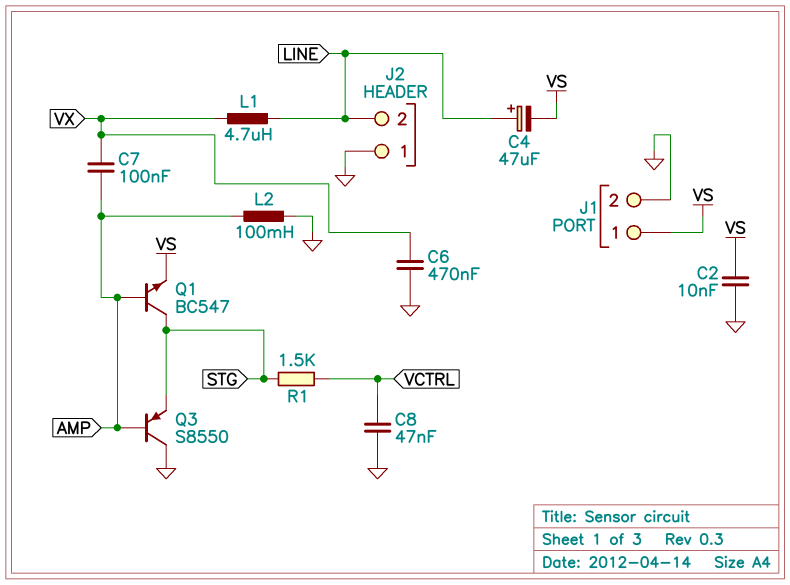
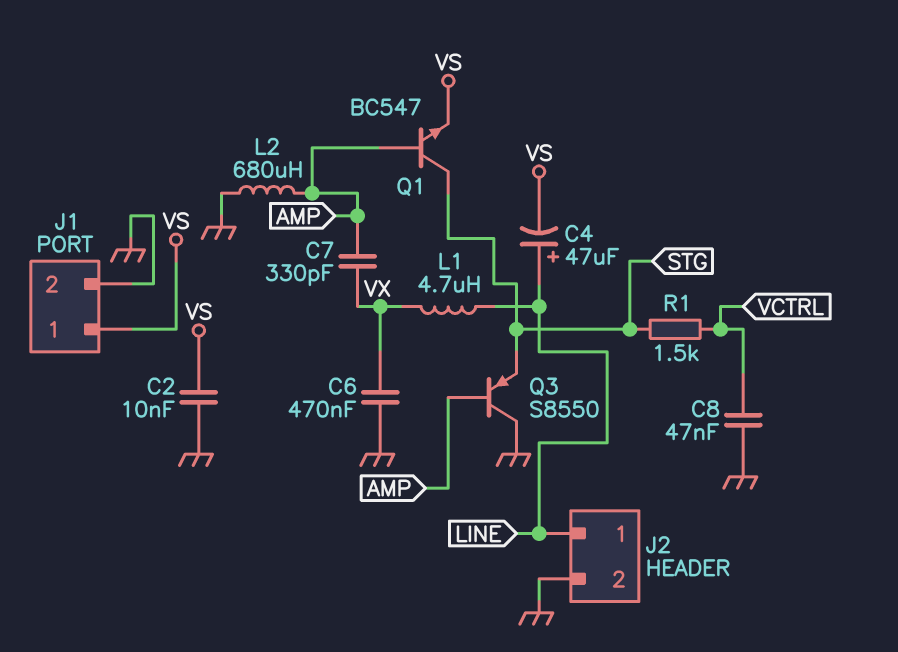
C7: 100nF (AMP, VX) -> 330pF (AMP, VX)
J2 pin 1: GND -> LINE
J2 pin 2: LINE -> GND
L2: 100mH (AMP, GND) -> 680uH (AMP, GND)

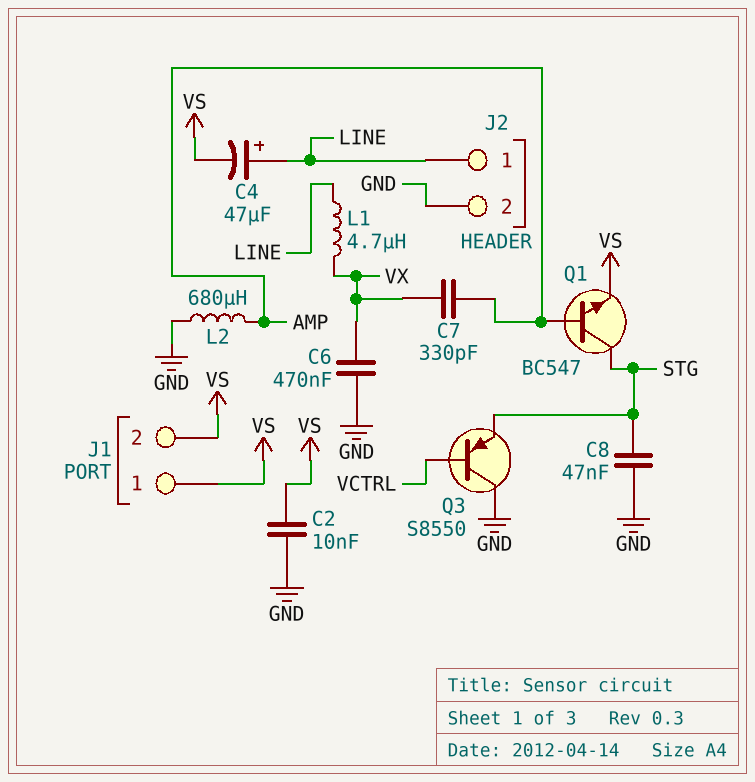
C8: 47nF (GND, VCTRL) -> 47nF (GND, STG)
J1 pin 2: GND -> VS
Q3: PNP S8550 (B AMP, C GND, E STG) -> PNP S8550 (B VCTRL, C GND, E STG)
R1: 1.5k (STG, VCTRL) -> none

